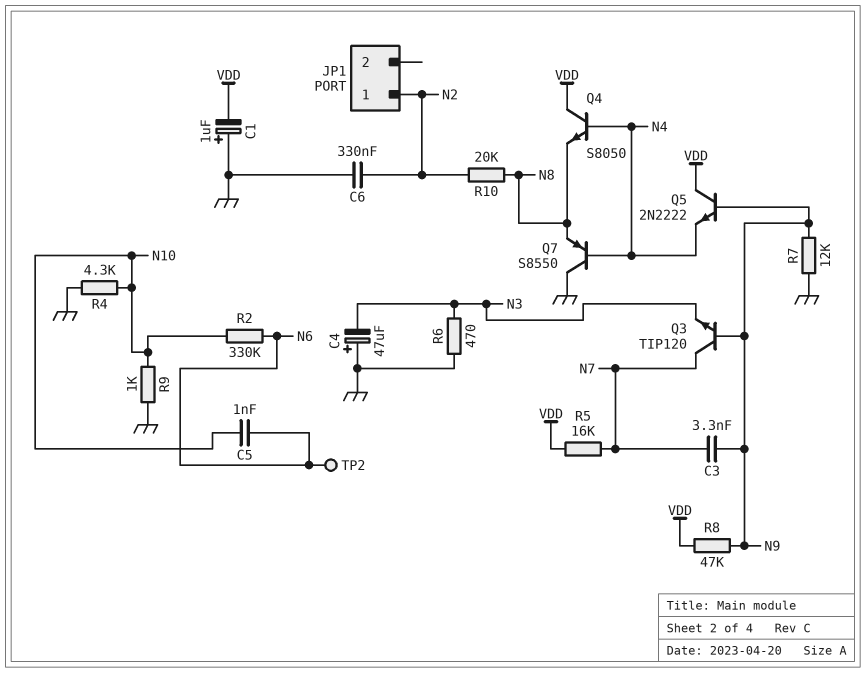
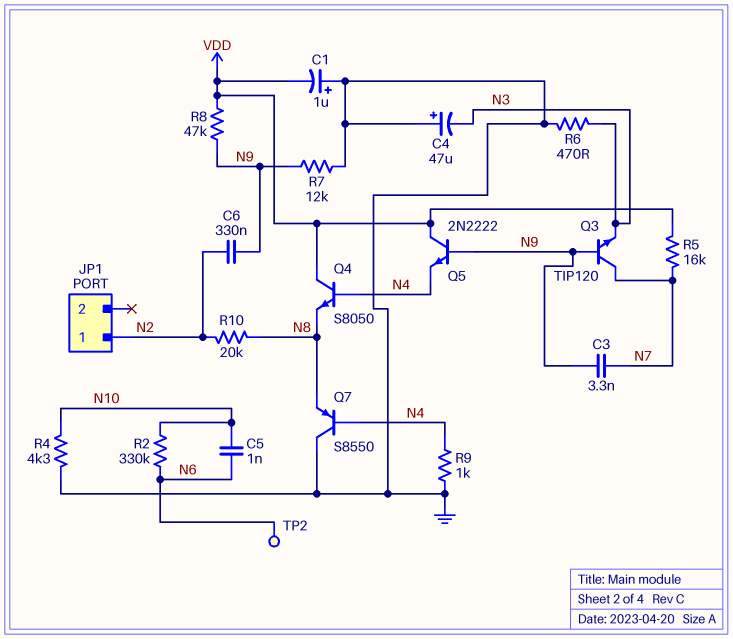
C6: 330nF (GND, N2) -> 330nF (N2, N9)
R9: 1k (GND, N10) -> 1k (GND, N4)

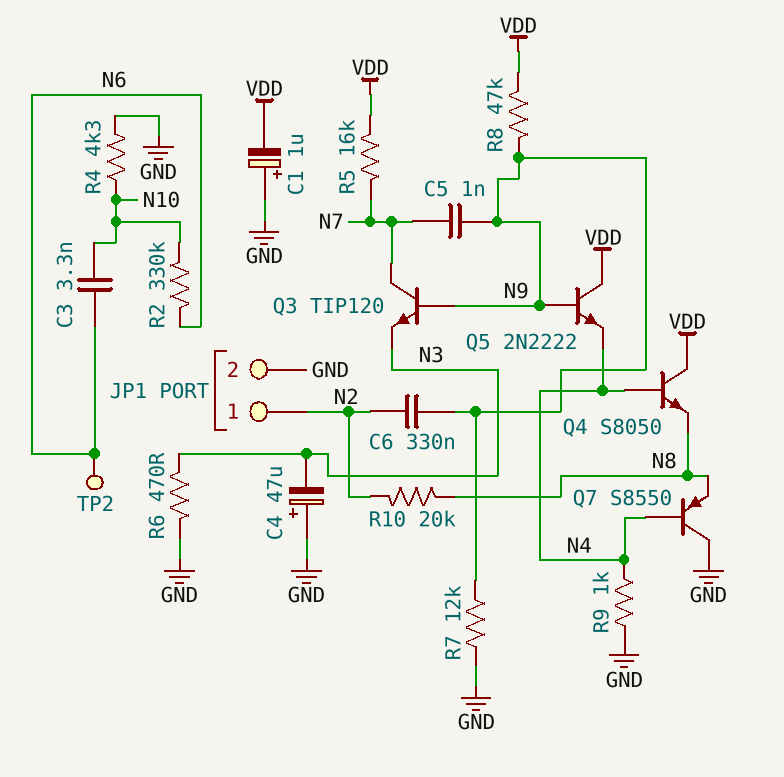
C3: 3.3nF (N7, N9) -> 3.3nF (N6, N10)
C5: 1nF (N6, N10) -> 1nF (N7, N9)
JP1 pin 2: none -> GND

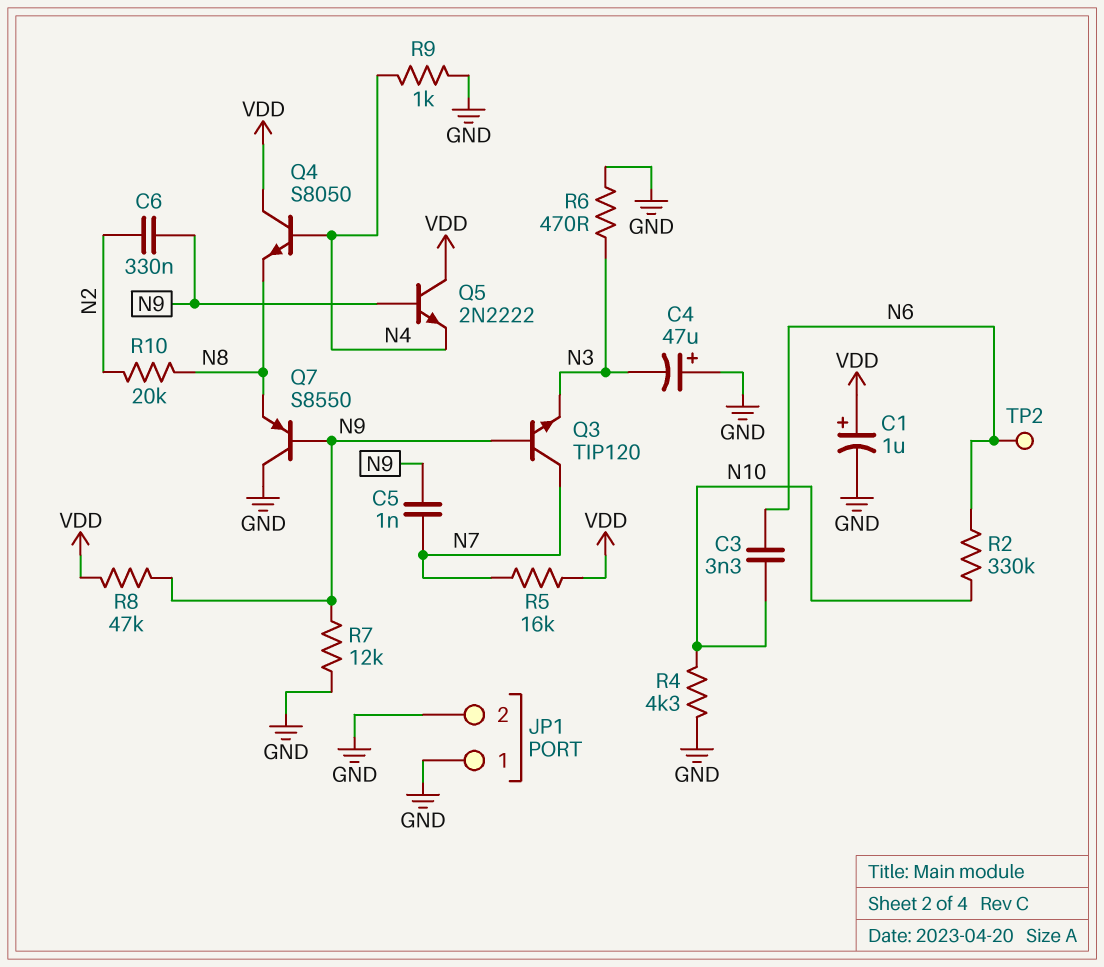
C1: 1uF (plus GND, minus VDD) -> 1uF (plus VDD, minus GND)
JP1 pin 1: N2 -> GND
Q7: PNP S8550 (B N4, C GND, E N8) -> PNP S8550 (B N9, C GND, E N8)

